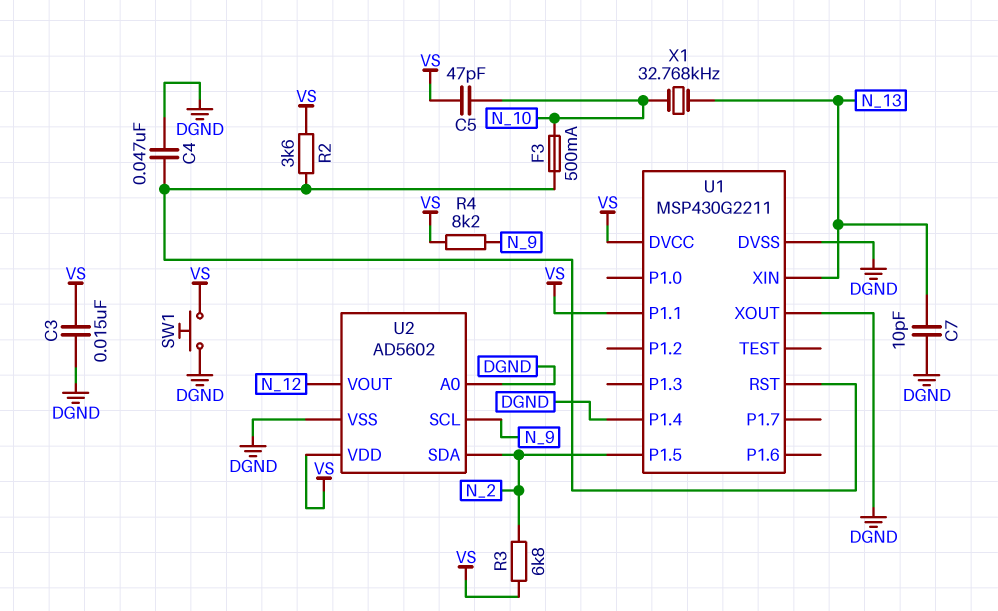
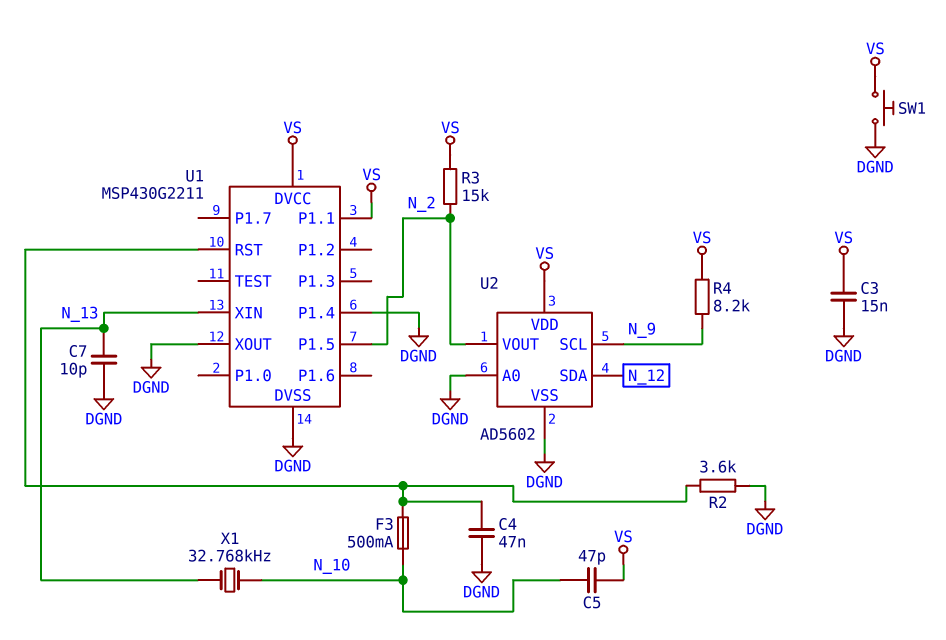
R2: 3.6k (U1/RST, VS) -> 3.6k (DGND, U1/RST)
R3: 6.8k (N_2, VS) -> 15k (N_2, VS)
U2 pin SDA: N_2 -> N_12
U2 pin VOUT: N_12 -> N_2

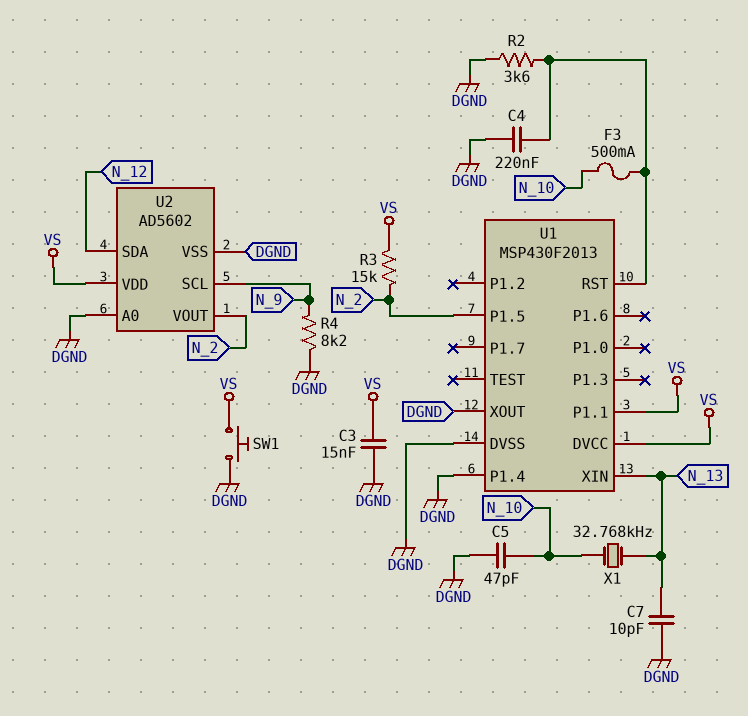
C4: 47nF (DGND, U1/RST) -> 220nF (DGND, U1/RST)
C5: 47pF (N_10, VS) -> 47pF (DGND, N_10)
R4: 8.2k (N_9, VS) -> 8.2k (DGND, N_9)
U1: MSP430G2211 -> MSP430F2013

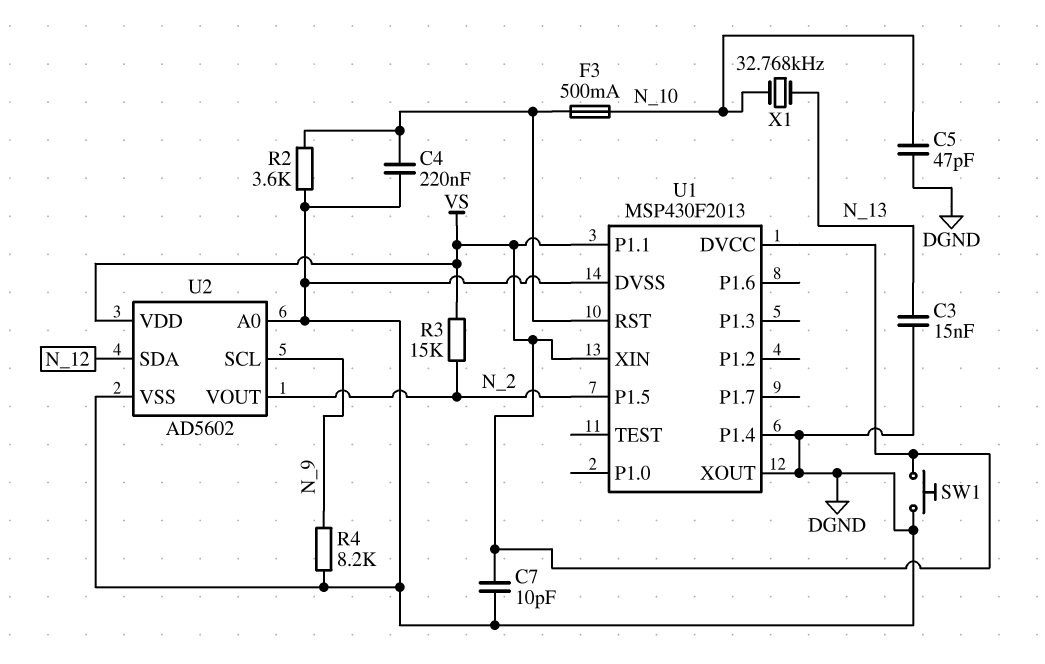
C3: 15nF (DGND, VS) -> 15nF (DGND, N_13)
C7: 10pF (DGND, N_13) -> 10pF (DGND, VS)
U1 pin XIN: N_13 -> VS

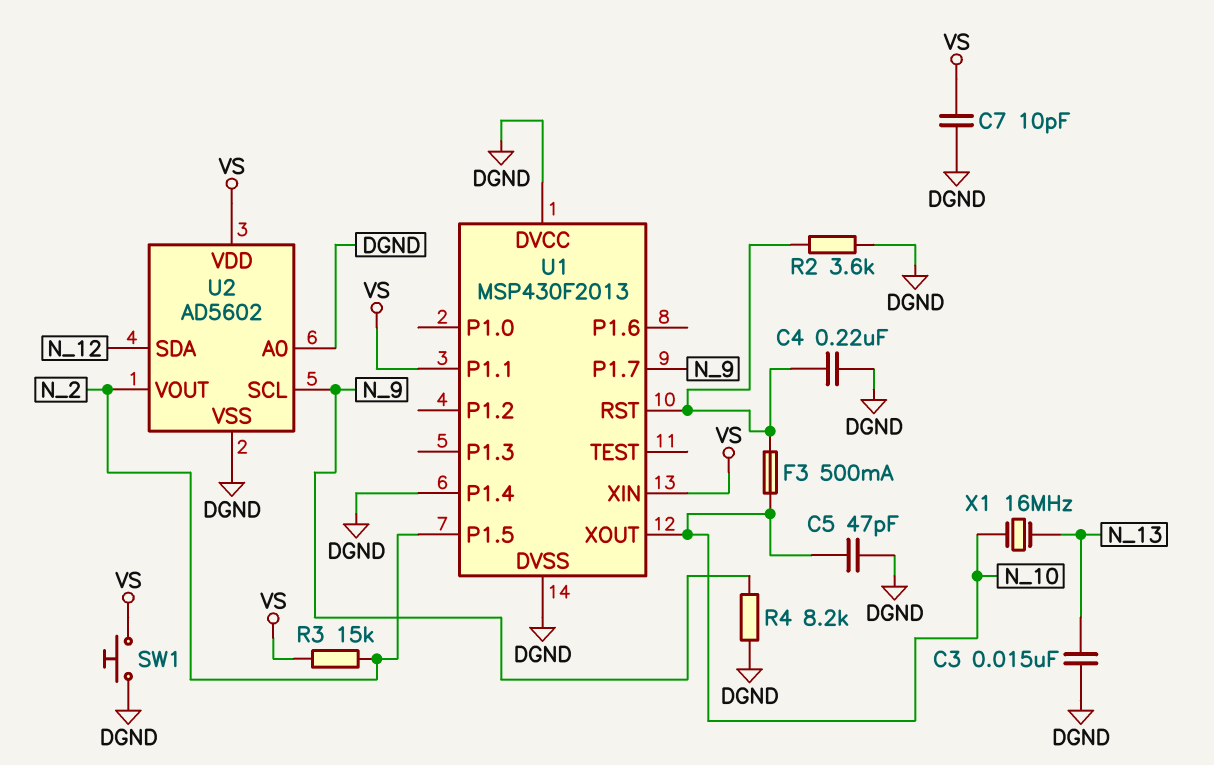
U1 pin DVCC: VS -> DGND
U1 pin P1.7: none -> N_9
U1 pin XOUT: DGND -> N_10
X1: 32.768kHz (N_10, N_13) -> 16MHz (N_10, N_13)

